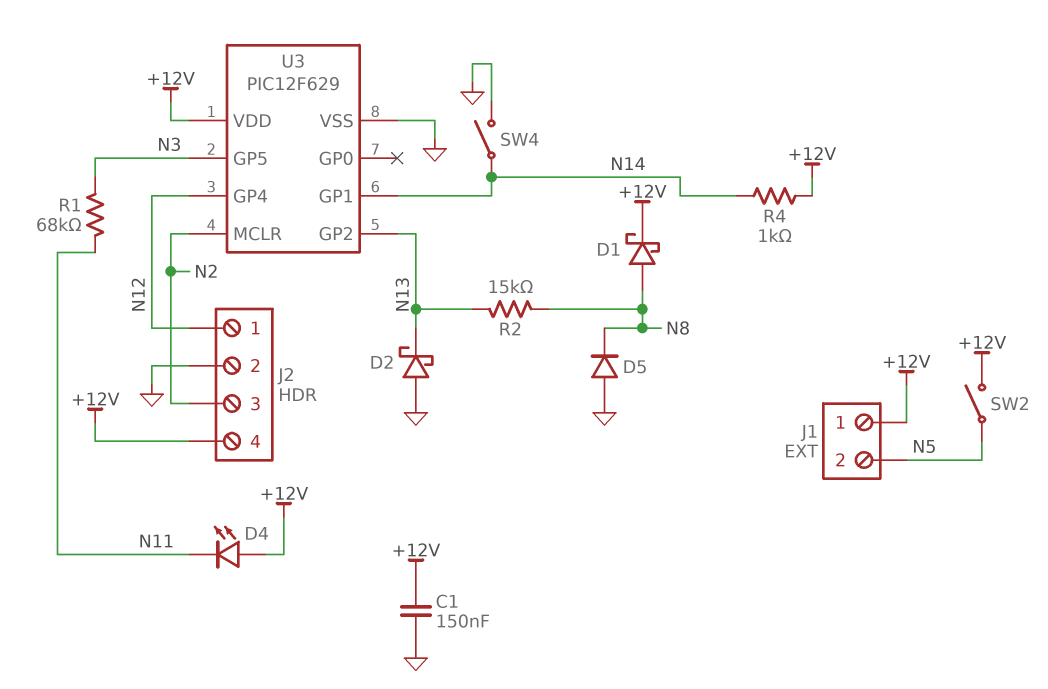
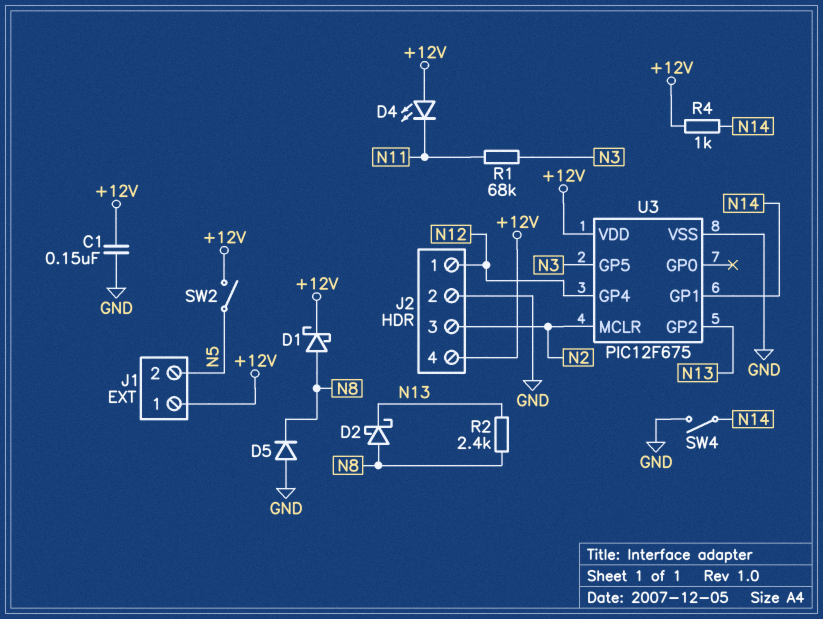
D2: schottky (A GND, K N13) -> schottky (A N8, K N13)
R2: 15k (N8, N13) -> 2.4k (N8, N13)
U3: PIC12F629 -> PIC12F675

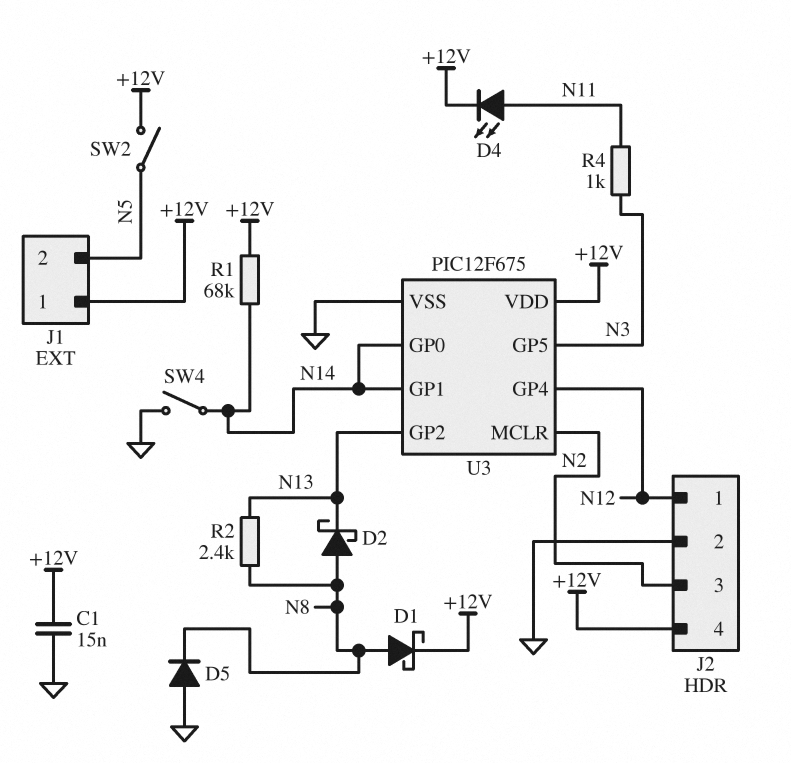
C1: 150nF (+12V, GND) -> 15nF (+12V, GND)
D4: LED (A +12V, K N11) -> LED (A N11, K +12V)
R1: 68k (N3, N11) -> 68k (+12V, N14)
R4: 1k (+12V, N14) -> 1k (N3, N11)
U3 pin GP0: none -> N14

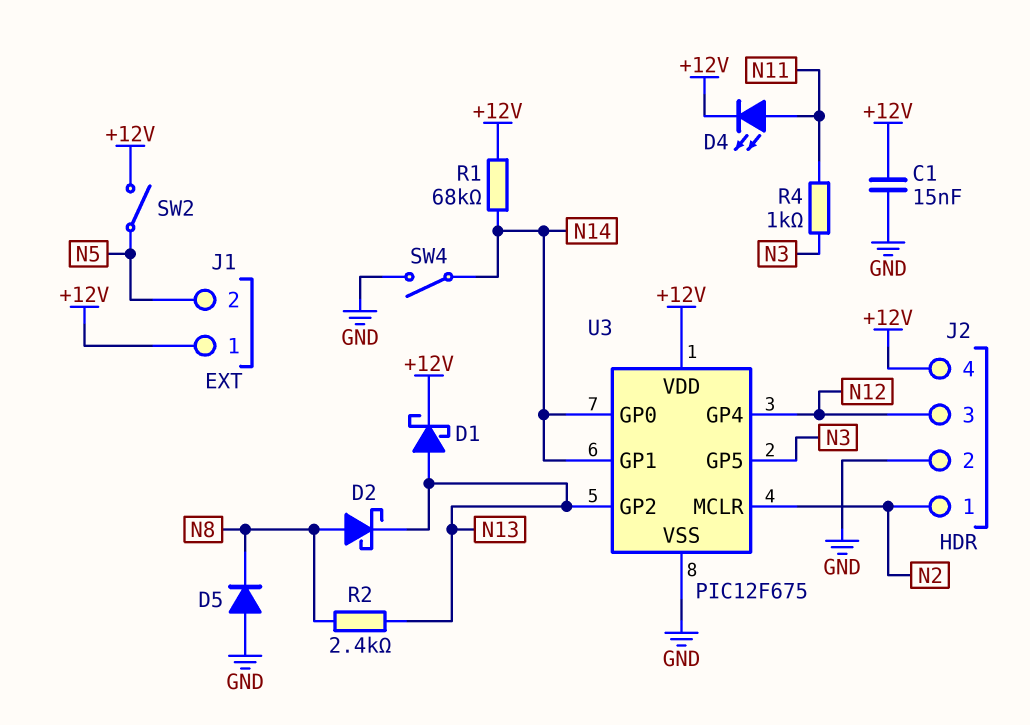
D1: schottky (A N8, K +12V) -> schottky (A N13, K +12V)
J2 pin 1: N12 -> N2
J2 pin 3: N2 -> N12

